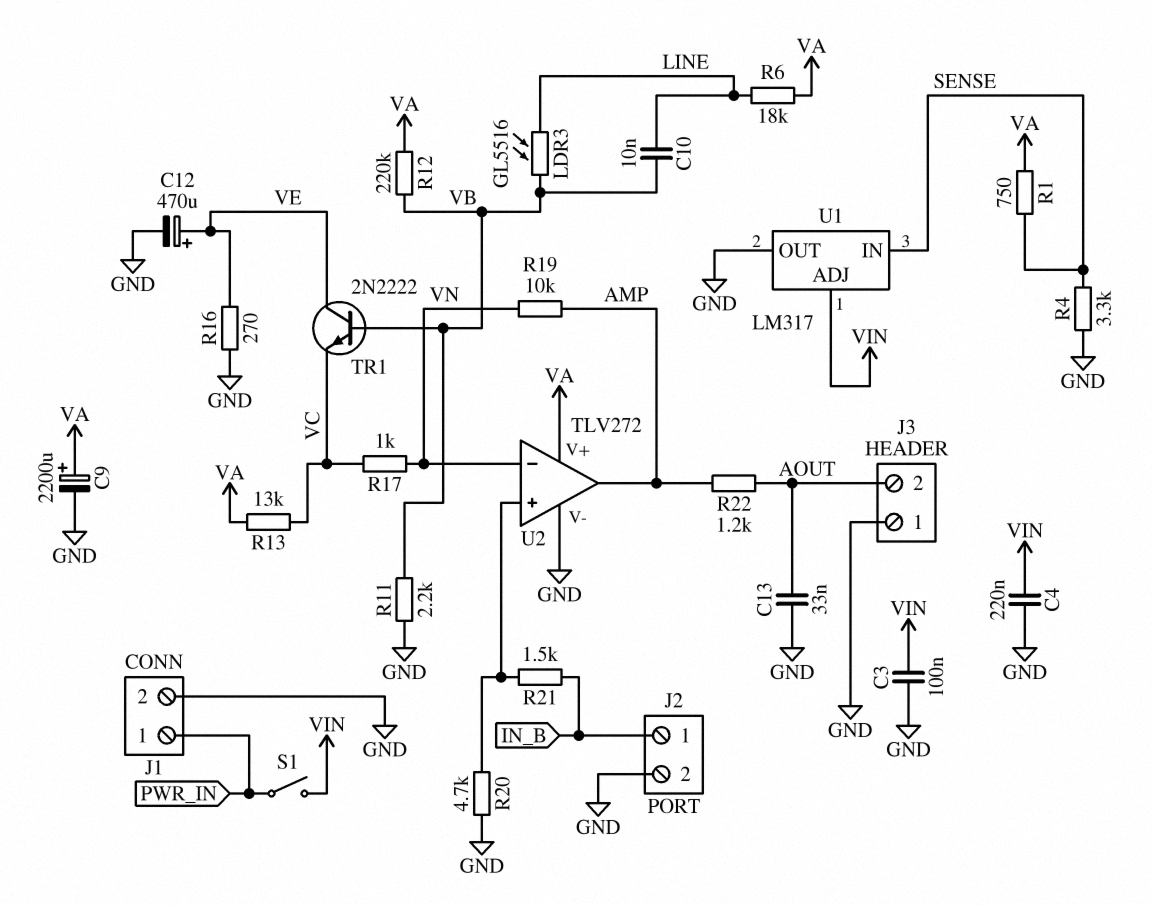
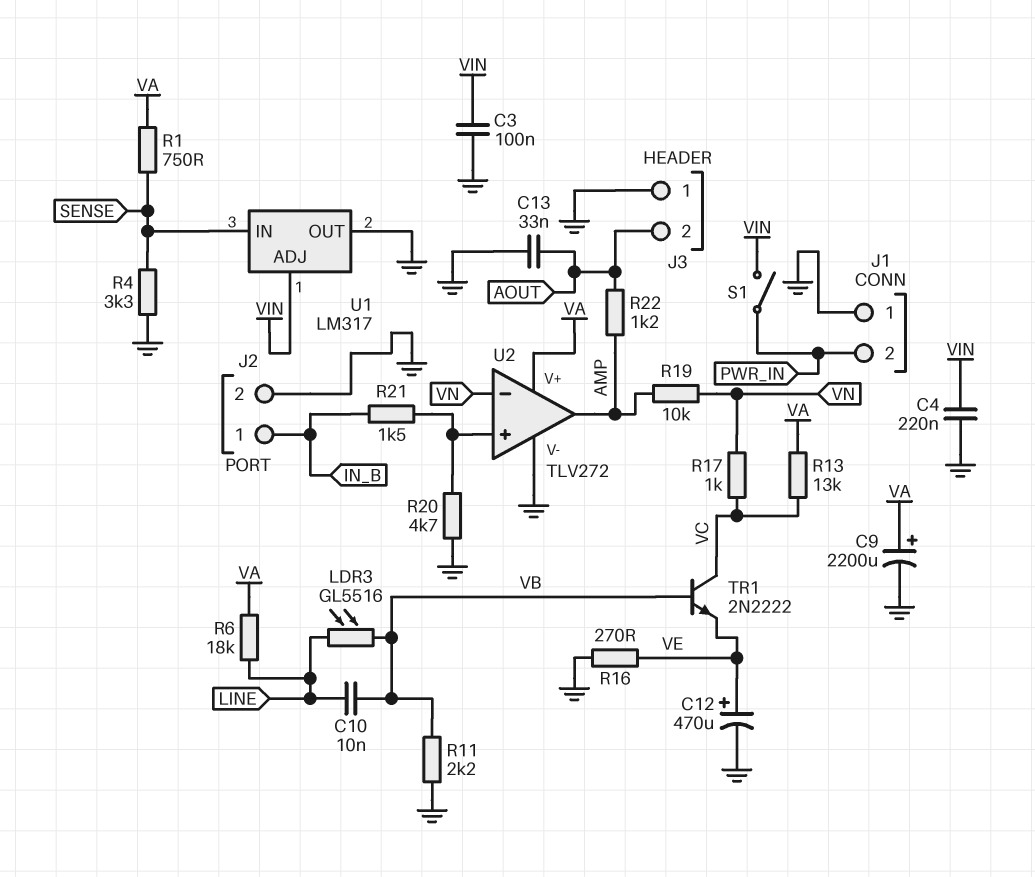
J1 pin 1: PWR_IN -> GND
J1 pin 2: GND -> PWR_IN
R12: 220k (VA, VB) -> none
TR1: NPN 2N2222 (B VB, C VE, E VC) -> NPN 2N2222 (B VB, C VC, E VE)

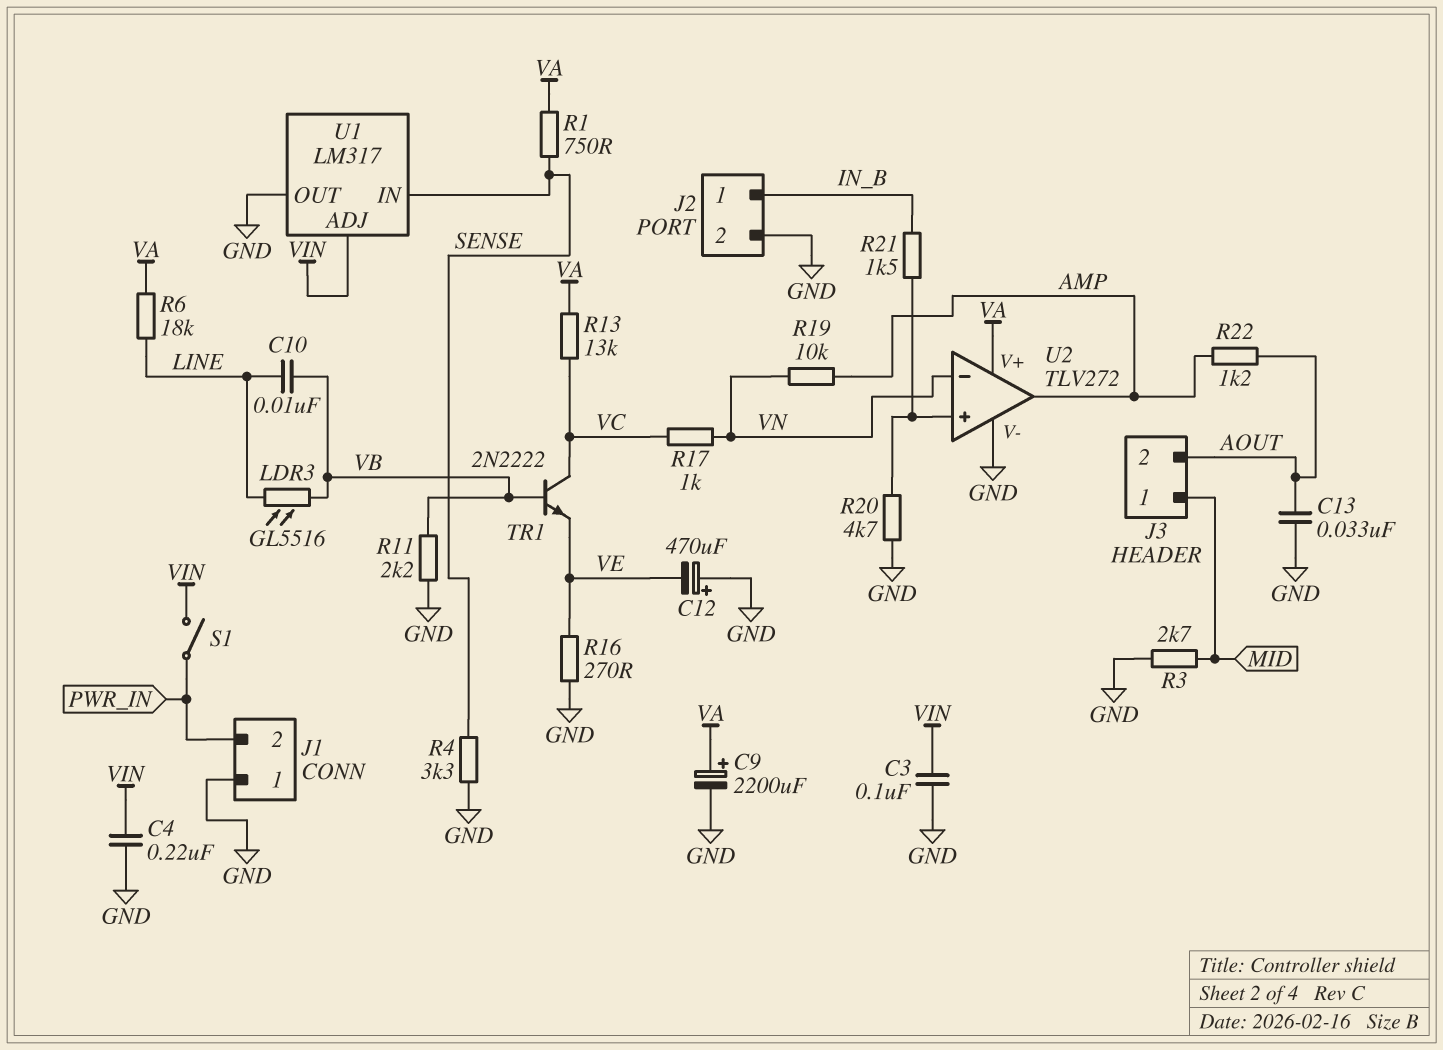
C12: 470uF (plus VE, minus GND) -> 470uF (plus GND, minus VE)
J3 pin 1: GND -> MID
R3: none -> 2.7k (GND, MID)

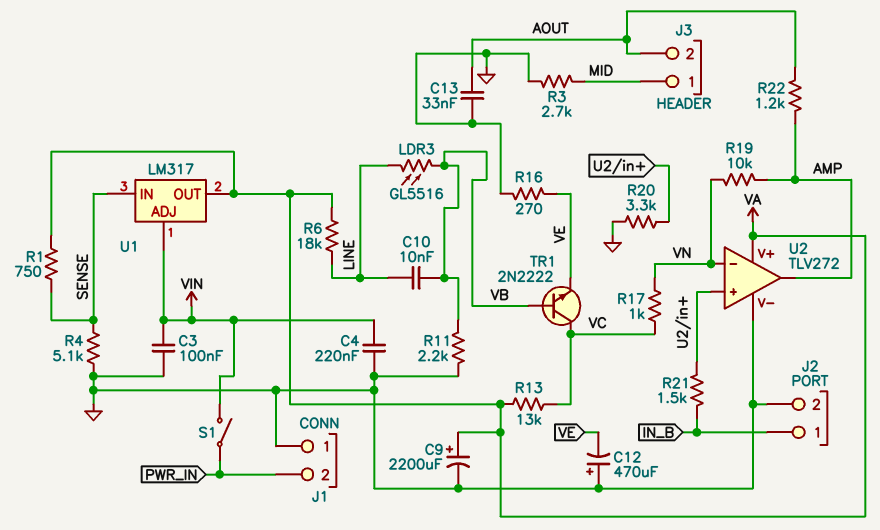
R4: 3.3k (GND, SENSE) -> 5.1k (GND, SENSE)
R20: 4.7k (GND, U2/in+) -> 3.3k (GND, U2/in+)
U1 pin OUT: GND -> VA

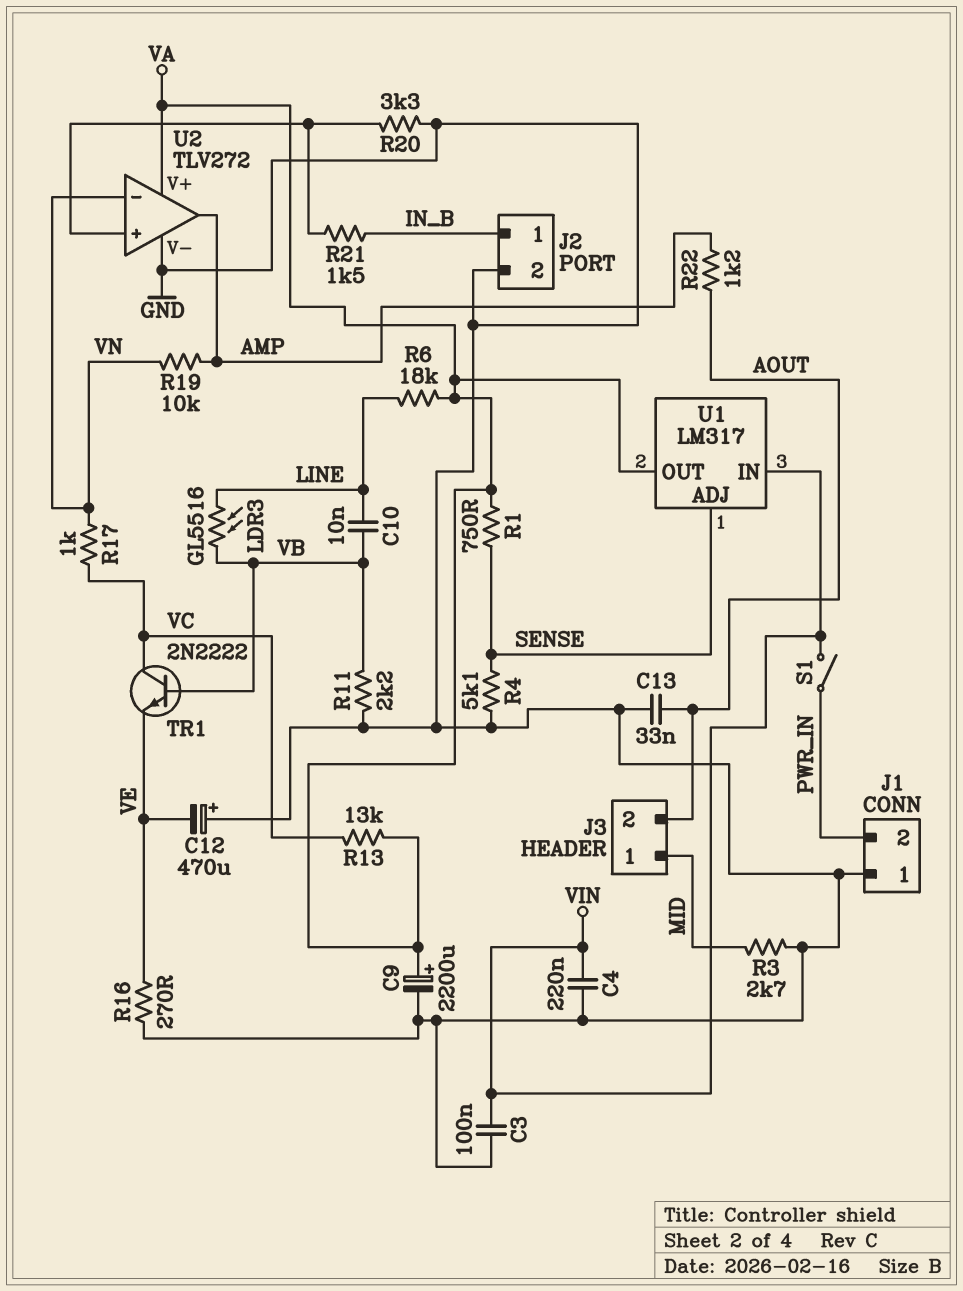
U1 pin ADJ: VIN -> SENSE
U1 pin IN: SENSE -> VIN

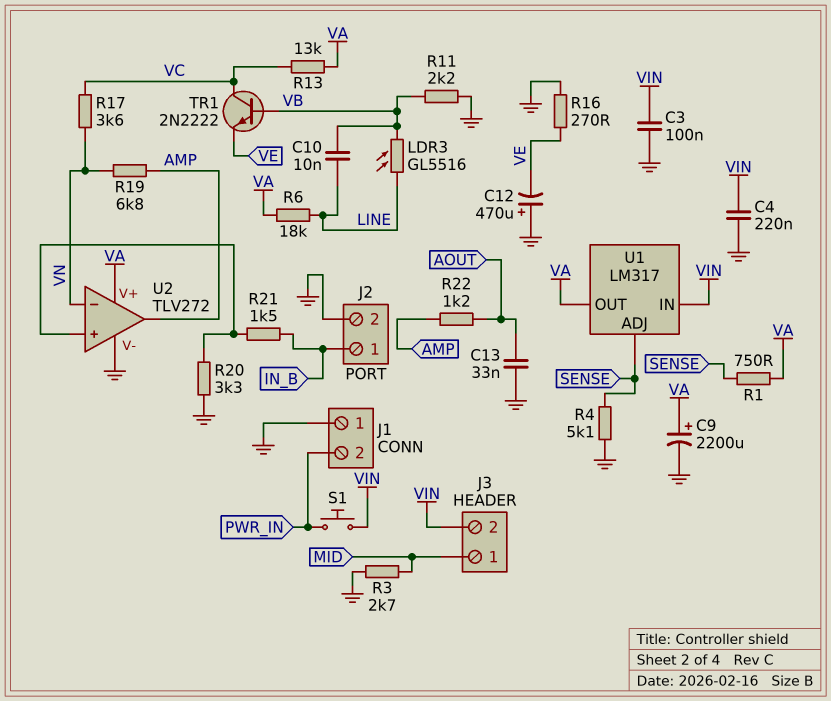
J3 pin 2: AOUT -> VIN
R17: 1k (VC, VN) -> 3.6k (VC, VN)
R19: 10k (AMP, VN) -> 6.8k (AMP, VN)
S1: switch (PWR_IN, VIN) -> button (PWR_IN, VIN)

